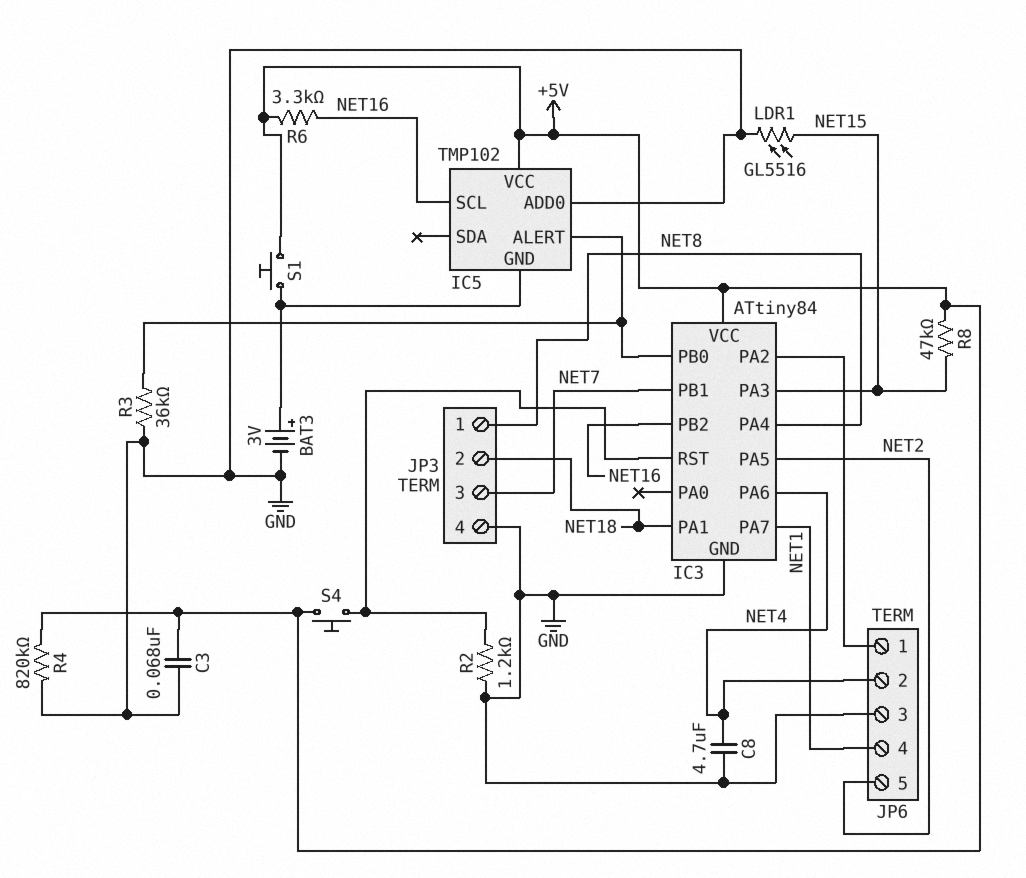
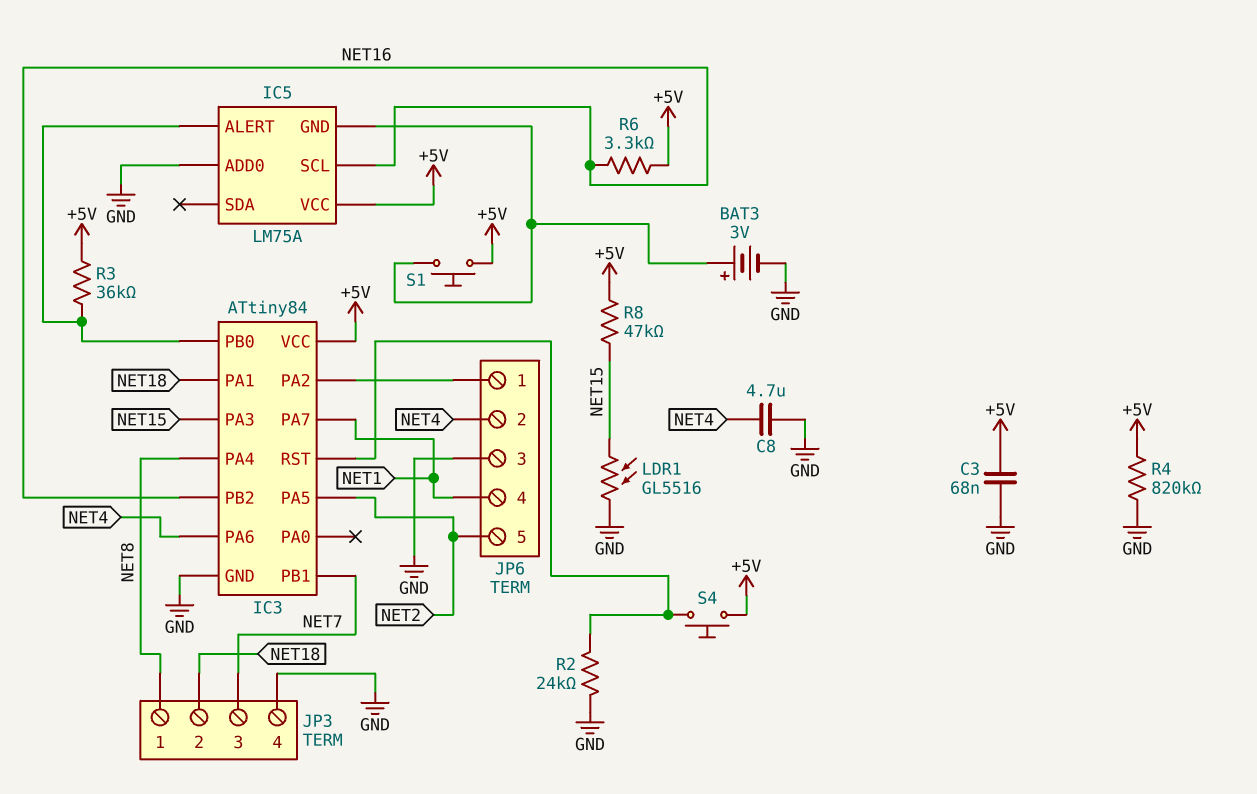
IC5: TMP102 -> LM75A
R2: 1.2k (GND, IC3/RST) -> 24k (GND, IC3/RST)
R3: 36k (GND, IC3/PB0) -> 36k (+5V, IC3/PB0)

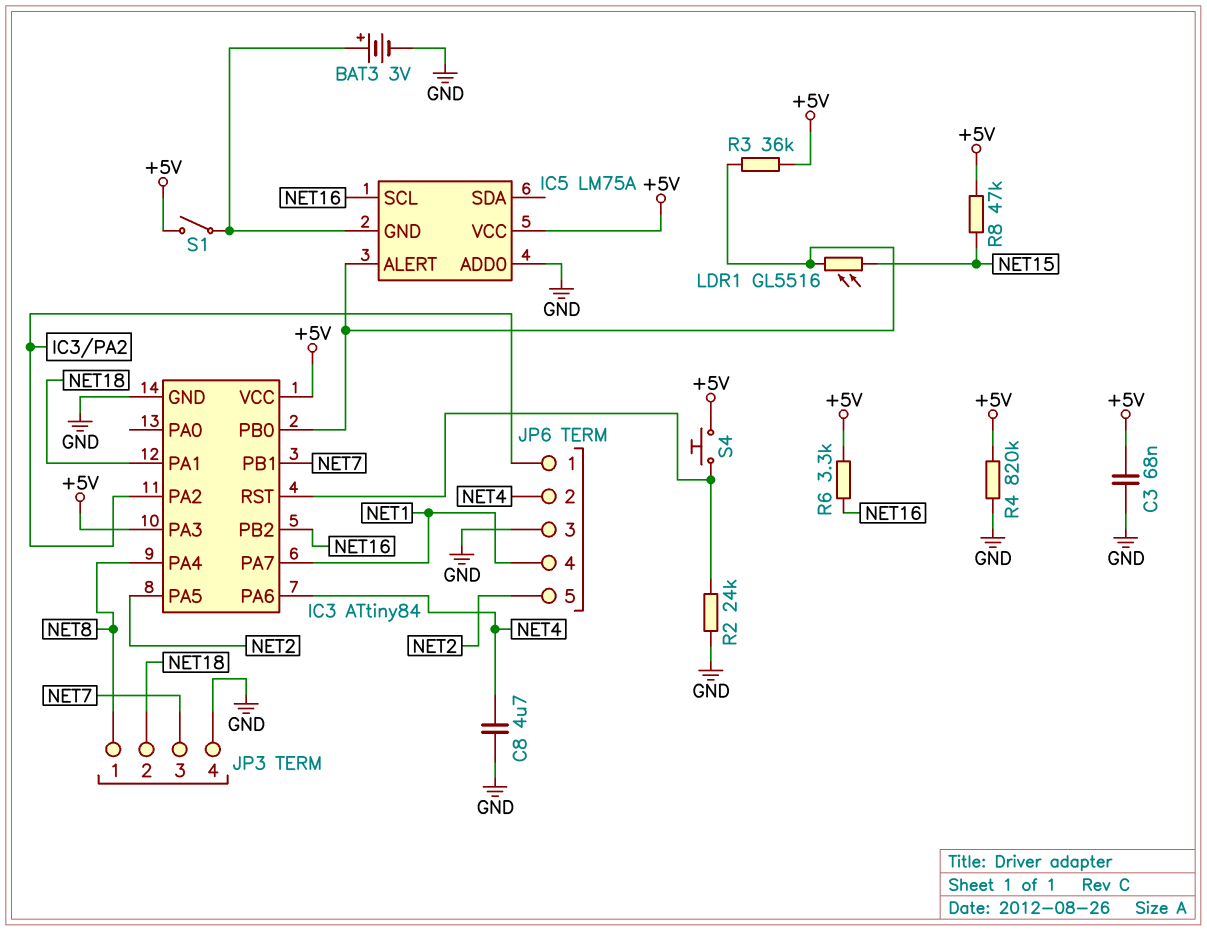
IC3 pin PA3: NET15 -> +5V
LDR1: GL5516 (GND, NET15) -> GL5516 (IC3/PB0, NET15)
S1: button (+5V, IC5/GND) -> switch (+5V, IC5/GND)

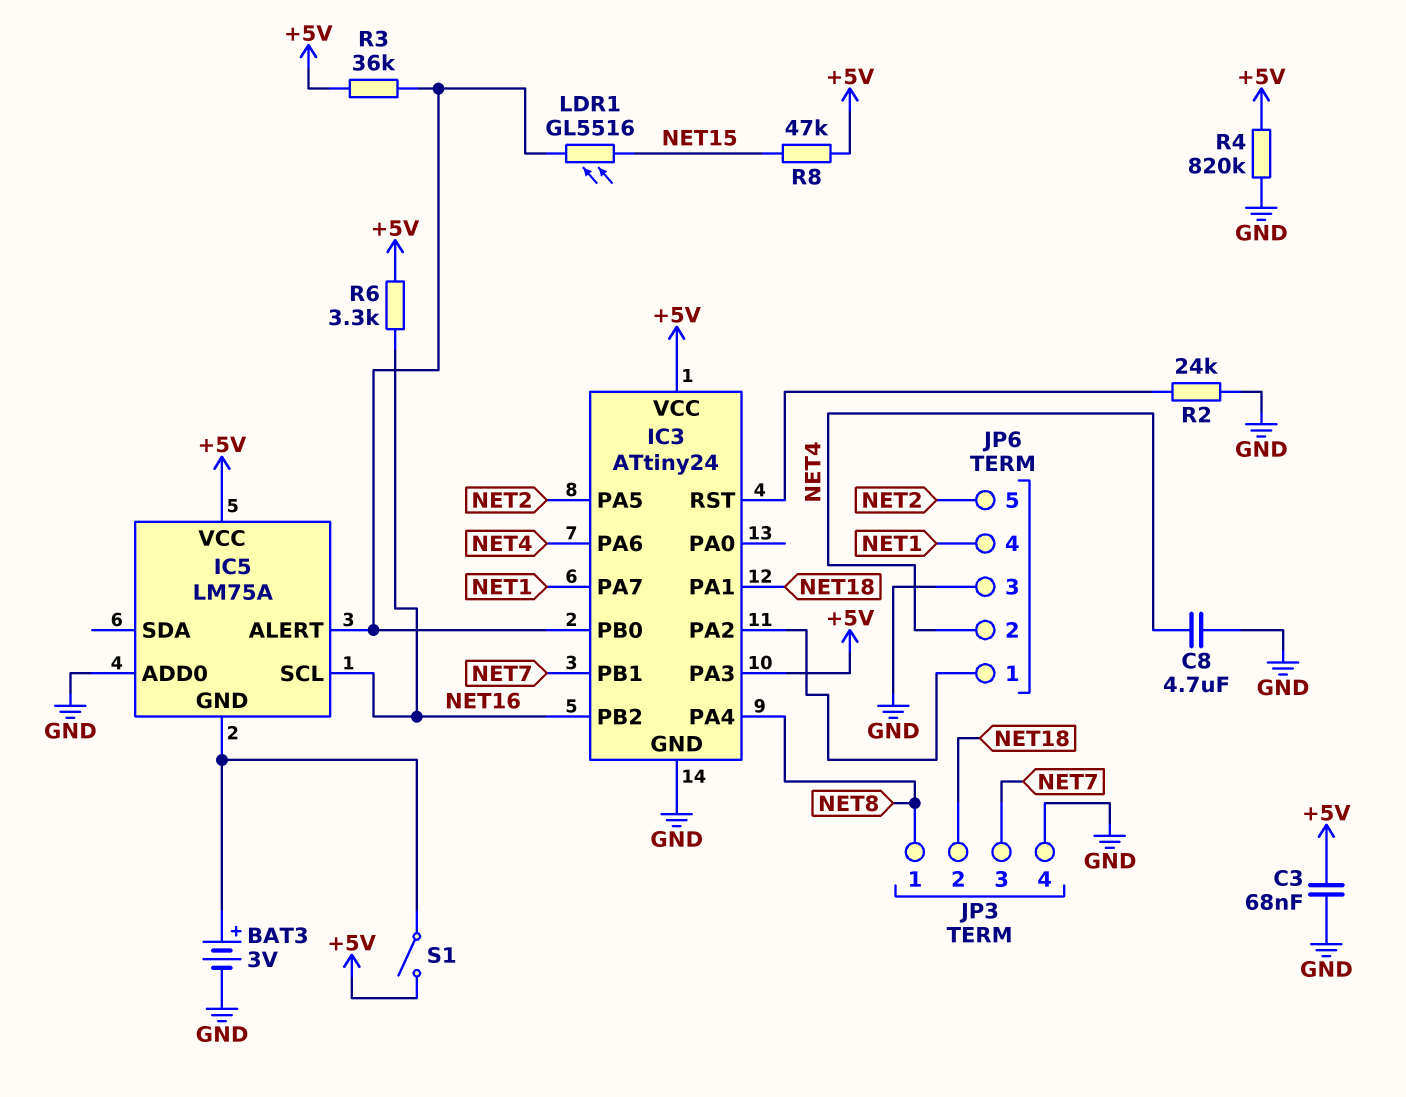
IC3: ATtiny84 -> ATtiny24
S4: button (+5V, IC3/RST) -> none

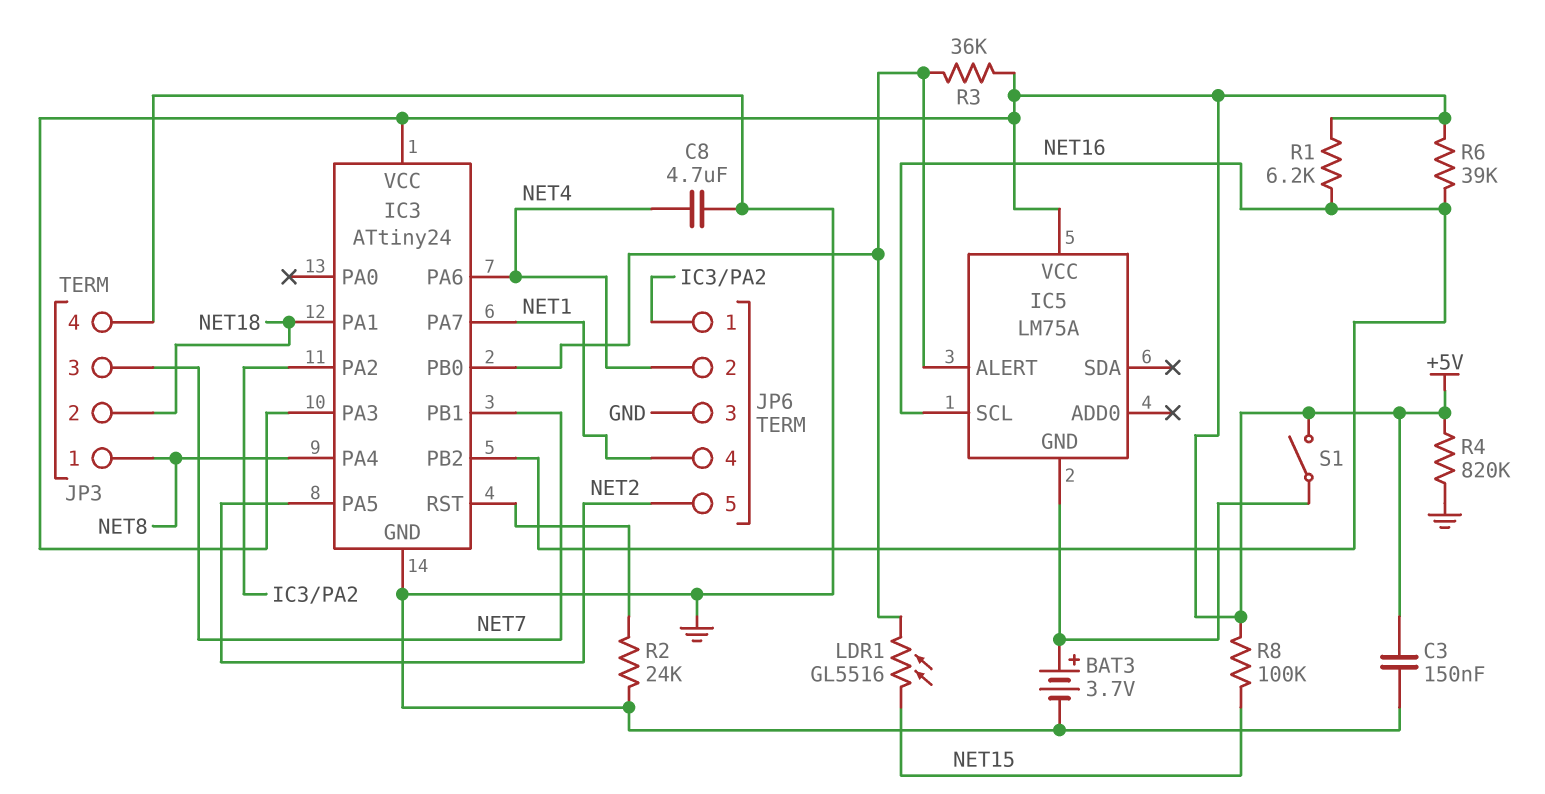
BAT3: 3V (plus IC5/GND, minus GND) -> 3.7V (plus IC5/GND, minus GND)
C3: 68nF (+5V, GND) -> 150nF (+5V, GND)
IC5 pin ADD0: GND -> none
R1: none -> 6.2k (+5V, NET16)
R6: 3.3k (+5V, NET16) -> 39k (+5V, NET16)
R8: 47k (+5V, NET15) -> 100k (+5V, NET15)

